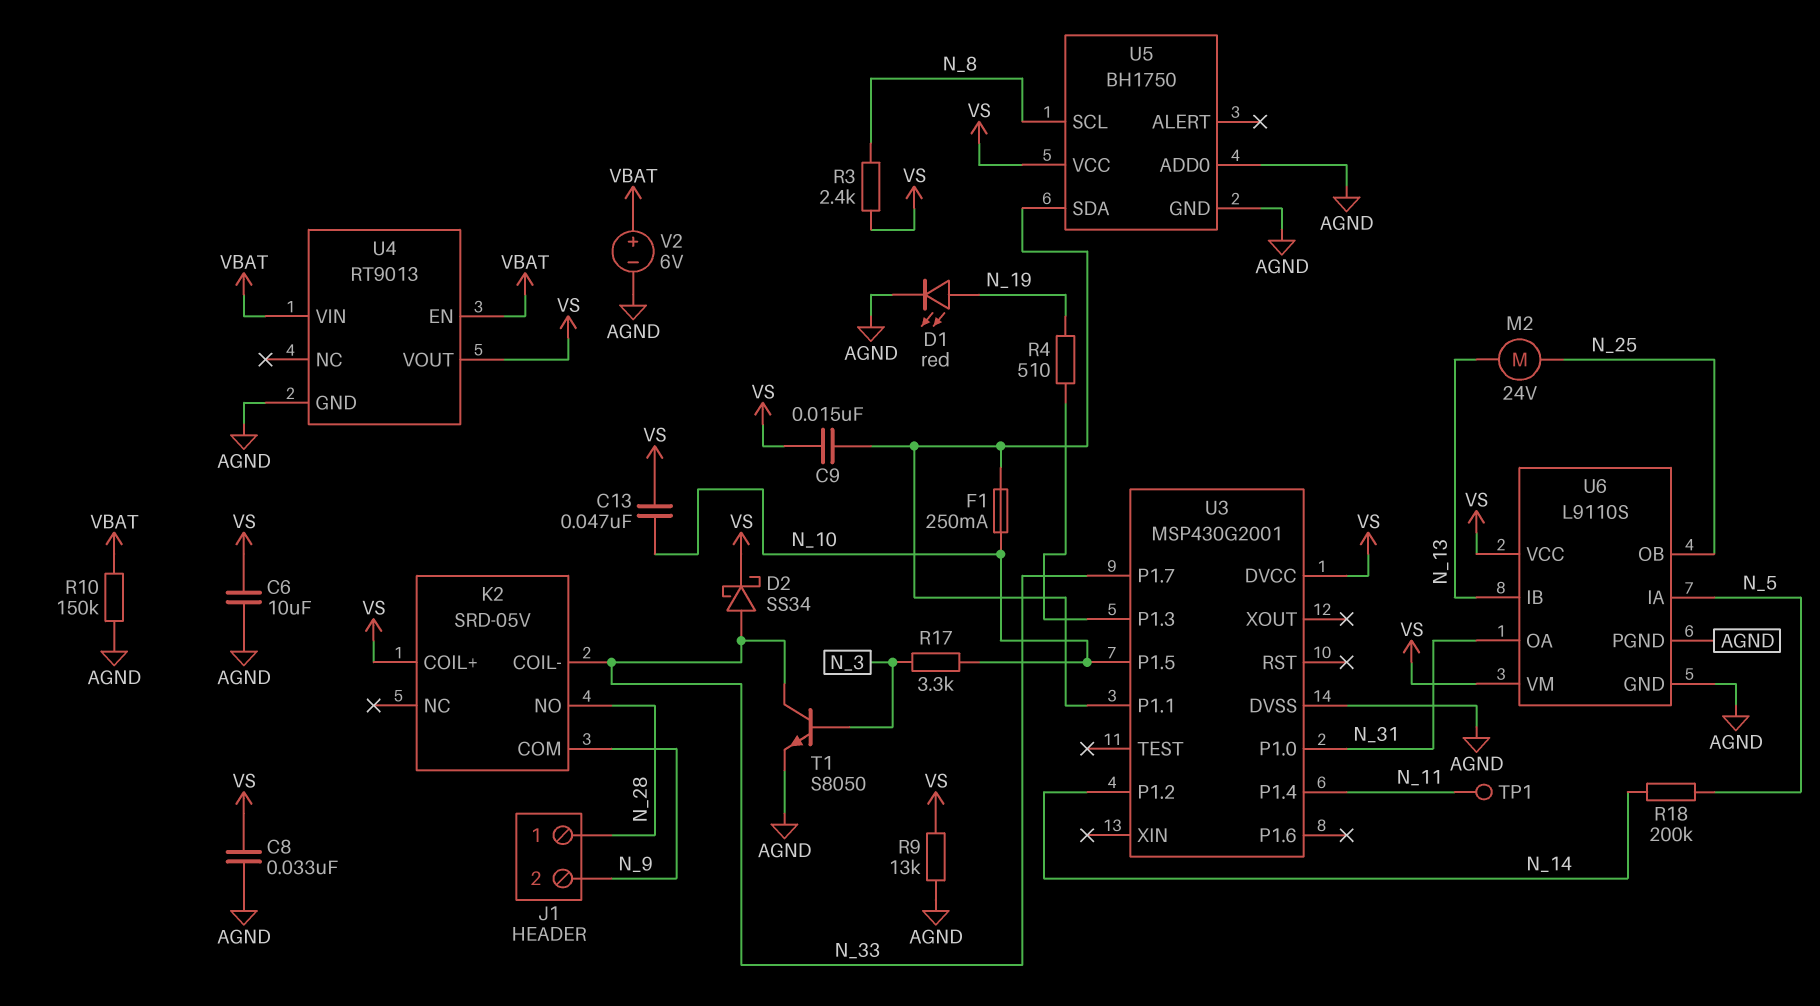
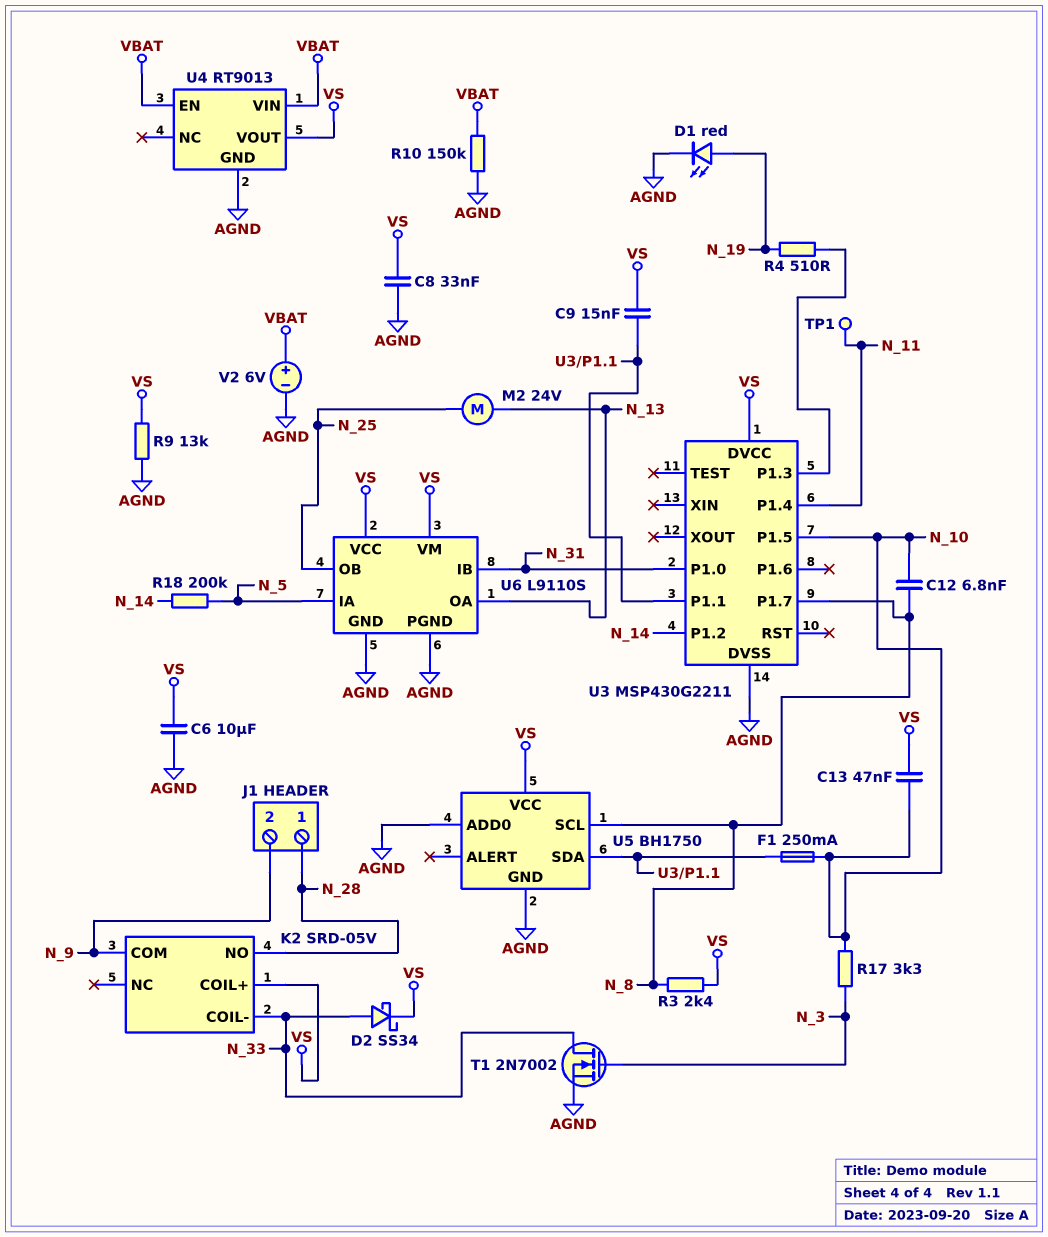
C12: none -> 6.8nF (N_8, N_10)
T1: NPN S8050 (B N_3, C N_33, E AGND) -> NMOS 2N7002 (G N_3, D N_33, S AGND)
U3: MSP430G2001 -> MSP430G2211
U3 pin P1.7: N_33 -> N_8
U6 pin IB: N_13 -> N_31
U6 pin OA: N_31 -> N_13

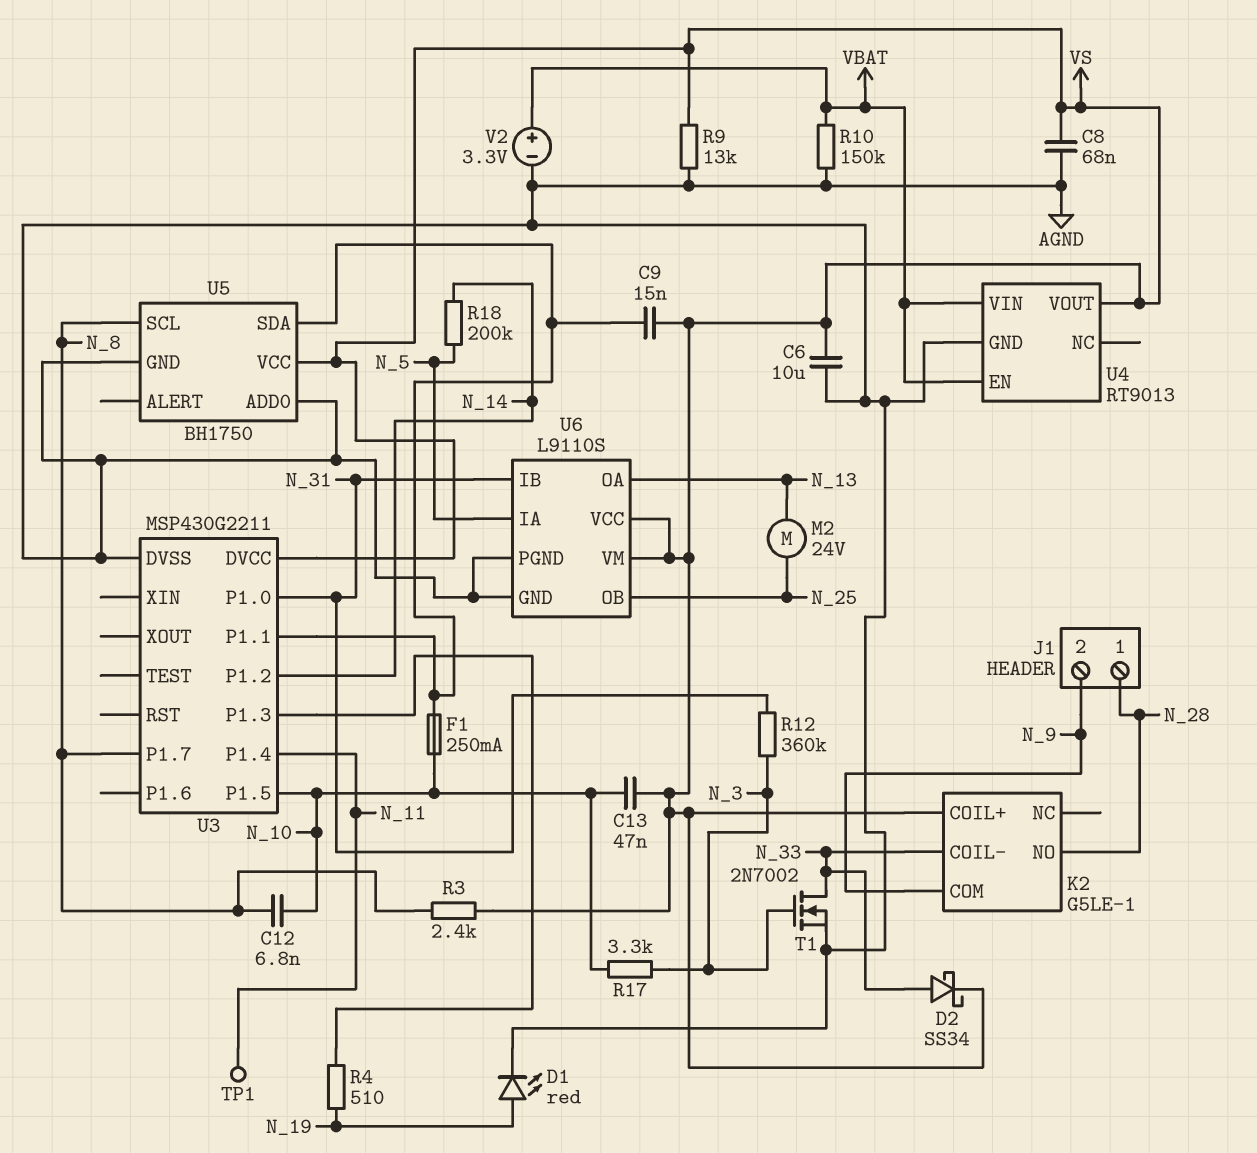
C8: 33nF (AGND, VS) -> 68nF (AGND, VS)
K2: SRD-05V -> G5LE-1
R12: none -> 360k (N_3, N_31)
V2: 6V (plus VBAT, minus AGND) -> 3.3V (plus VBAT, minus AGND)

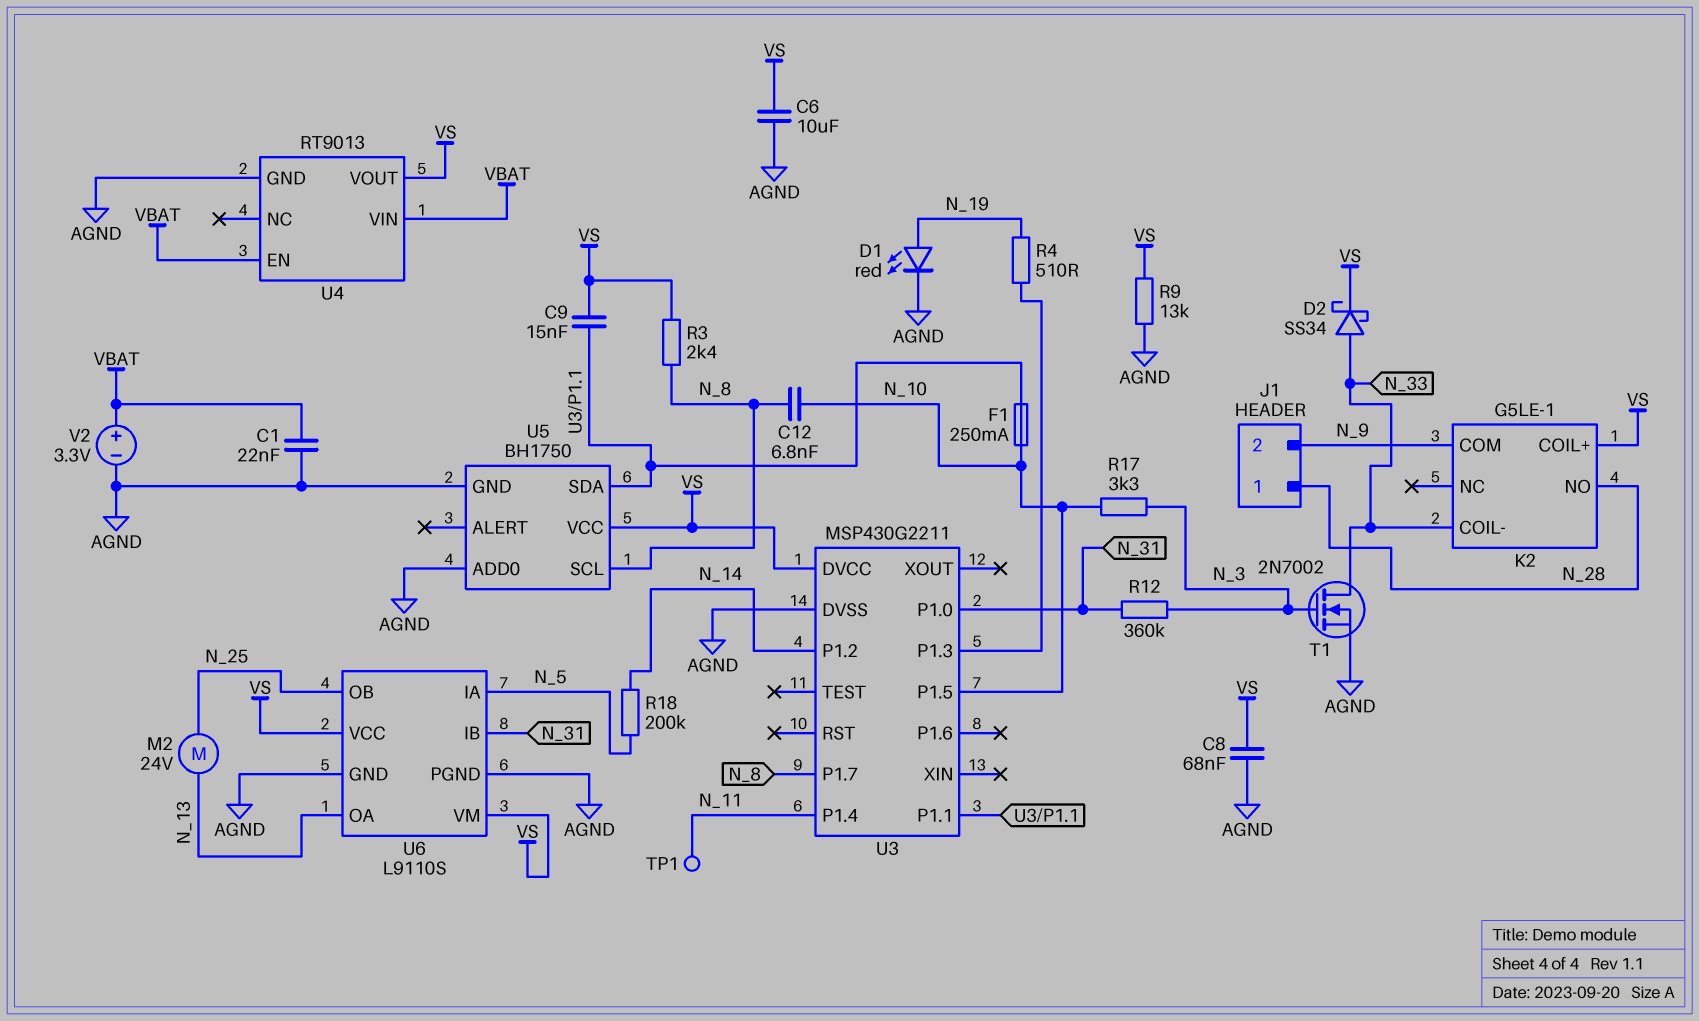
C1: none -> 22nF (AGND, VBAT)
C13: 47nF (N_10, VS) -> none
R10: 150k (AGND, VBAT) -> none

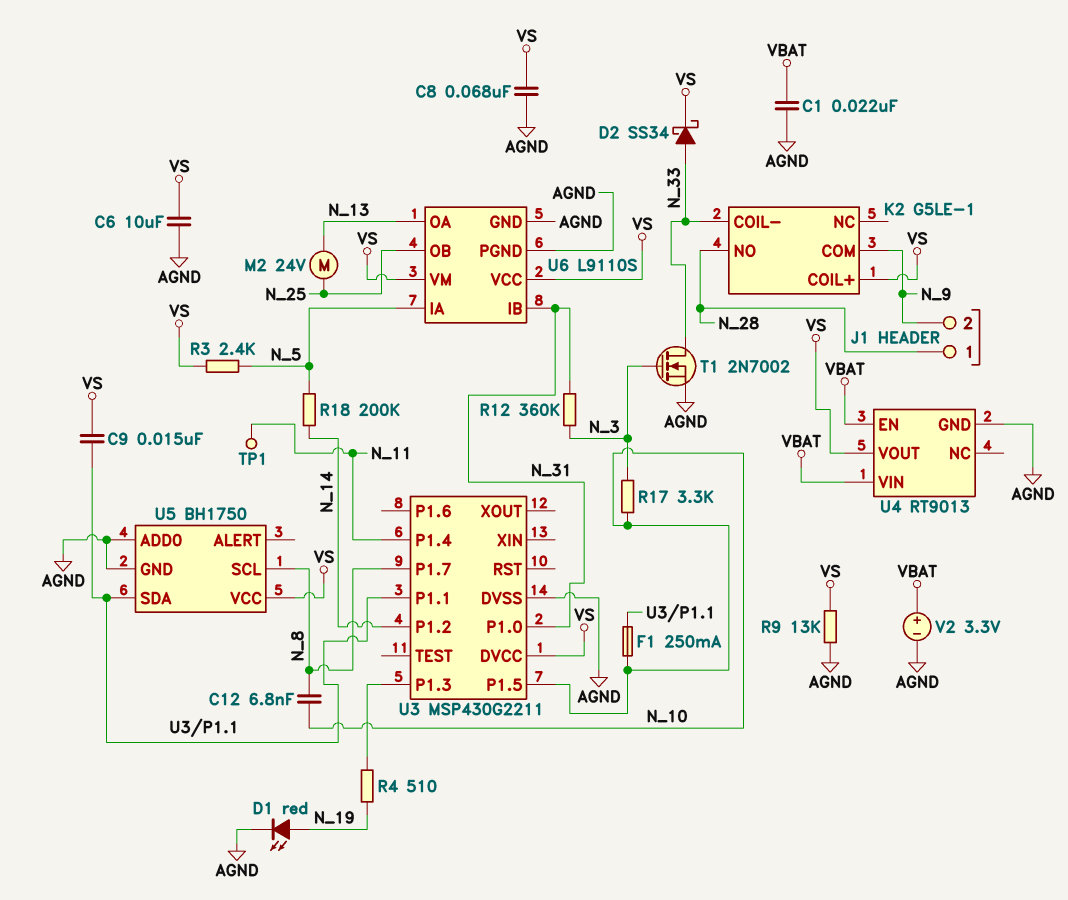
R3: 2.4k (N_8, VS) -> 2.4k (N_5, VS)

